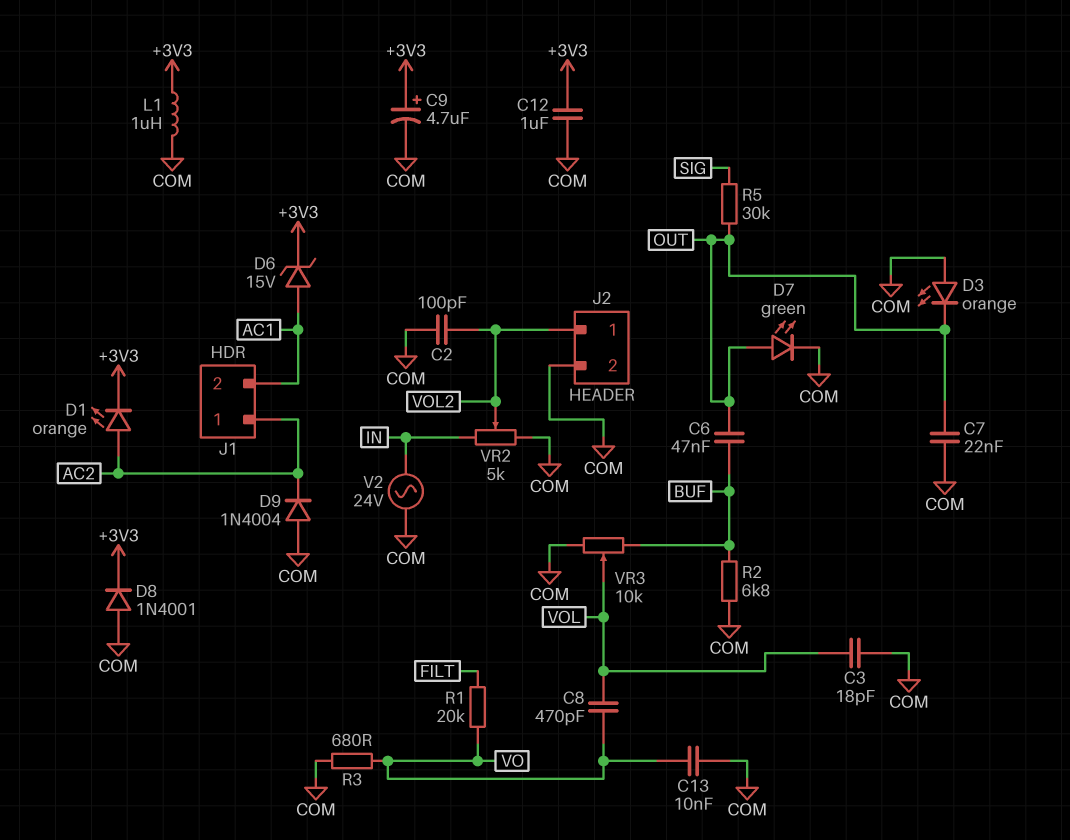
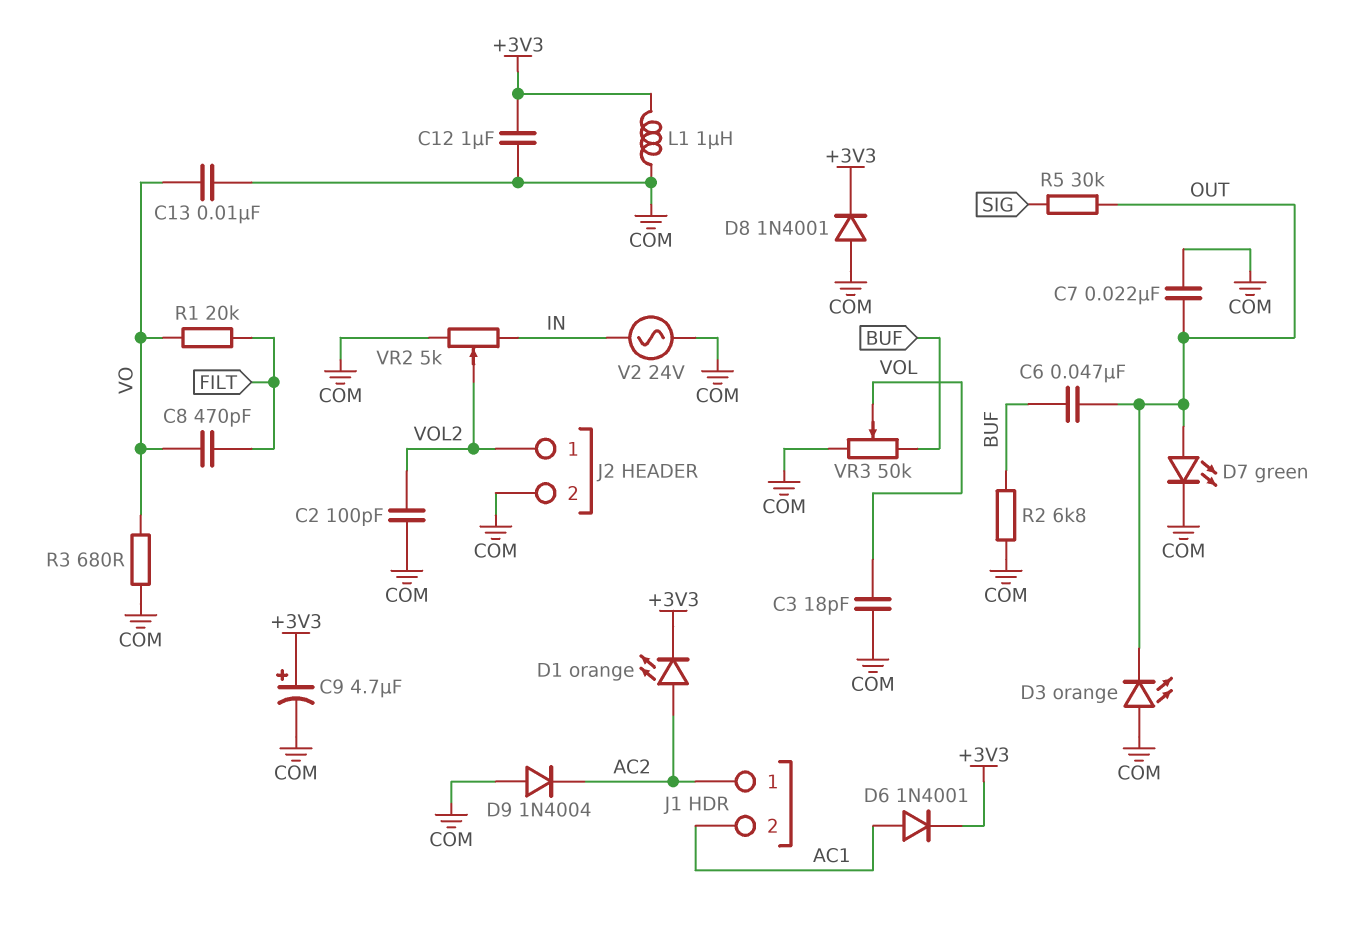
C8: 470pF (VO, VOL) -> 470pF (FILT, VO)
D6: zener 15V (A AC1, K +3V3) -> diode 1N4001 (A AC1, K +3V3)
VR3: 10k (BUF, COM, wiper VOL) -> 50k (BUF, COM, wiper VOL)

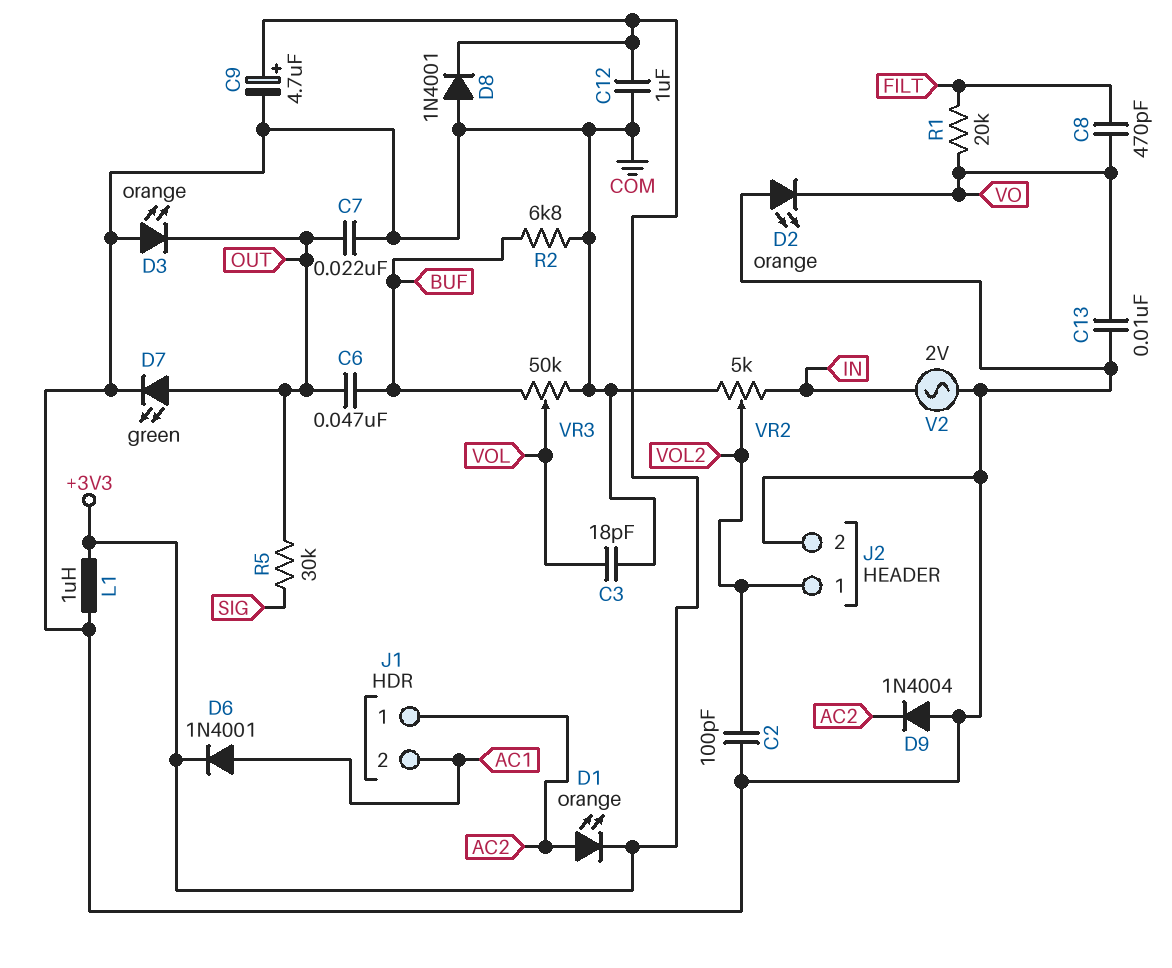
D2: none -> LED orange (A COM, K VO)
R3: 680 (COM, VO) -> none
V2: AC 24V (COM, IN) -> AC 2V (COM, IN)

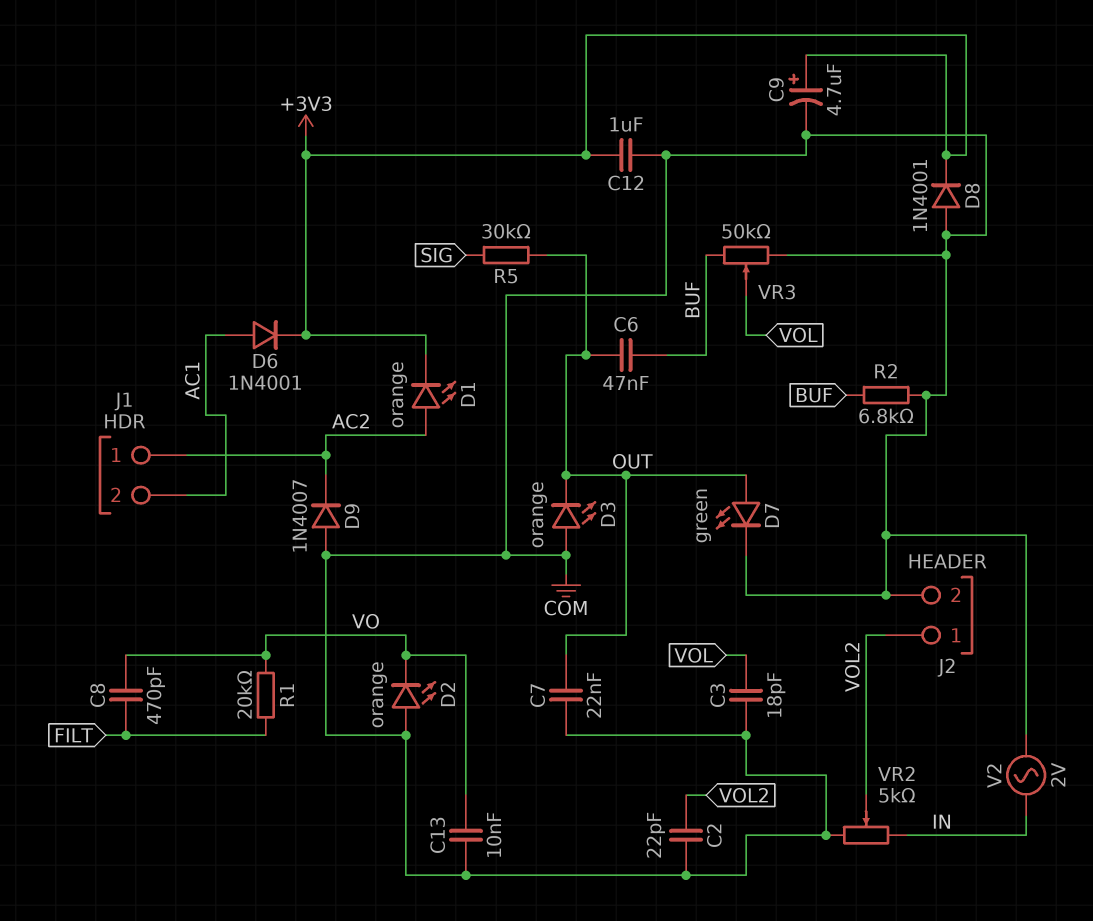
C2: 100pF (COM, VOL2) -> 22pF (COM, VOL2)
D9: diode 1N4004 (A COM, K AC2) -> diode 1N4007 (A COM, K AC2)
L1: 1uH (+3V3, COM) -> none

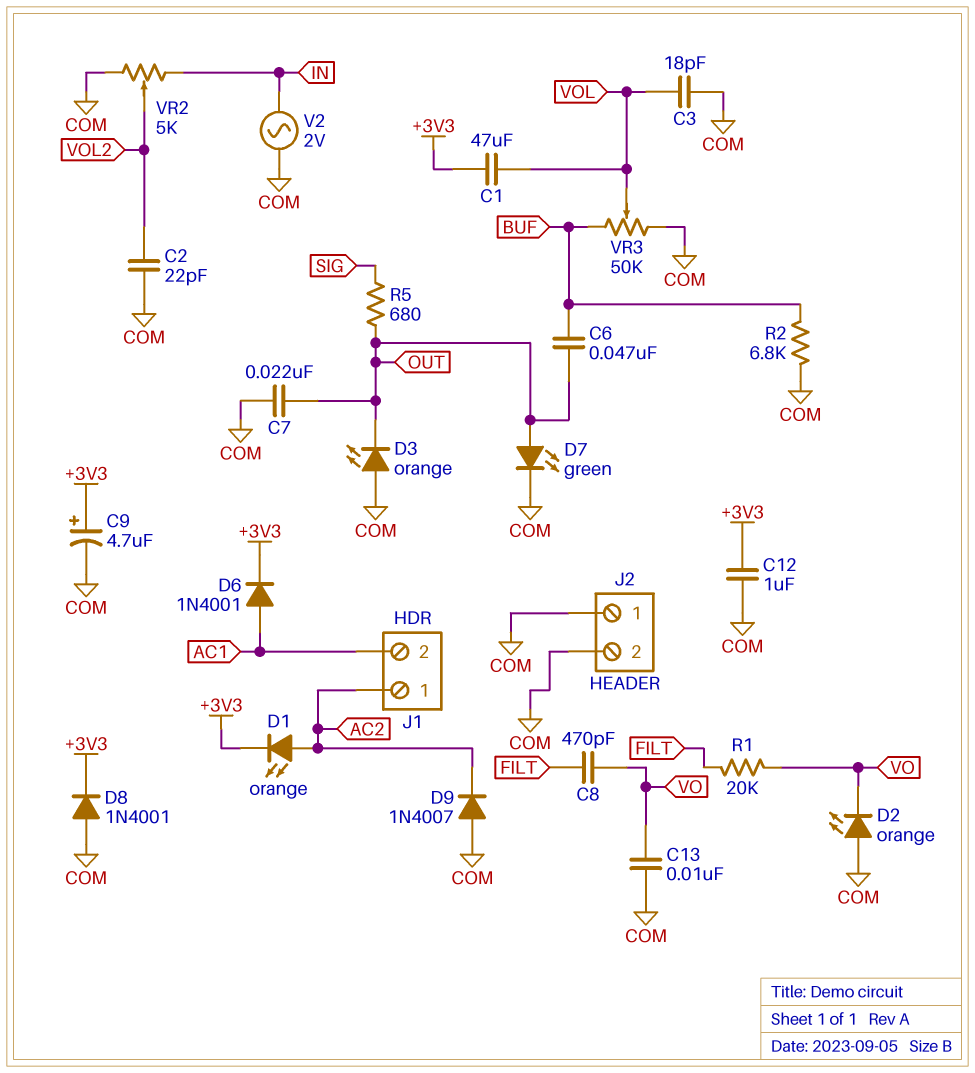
C1: none -> 47uF (+3V3, VOL)
J2 pin 1: VOL2 -> COM
R5: 30k (OUT, SIG) -> 680 (OUT, SIG)

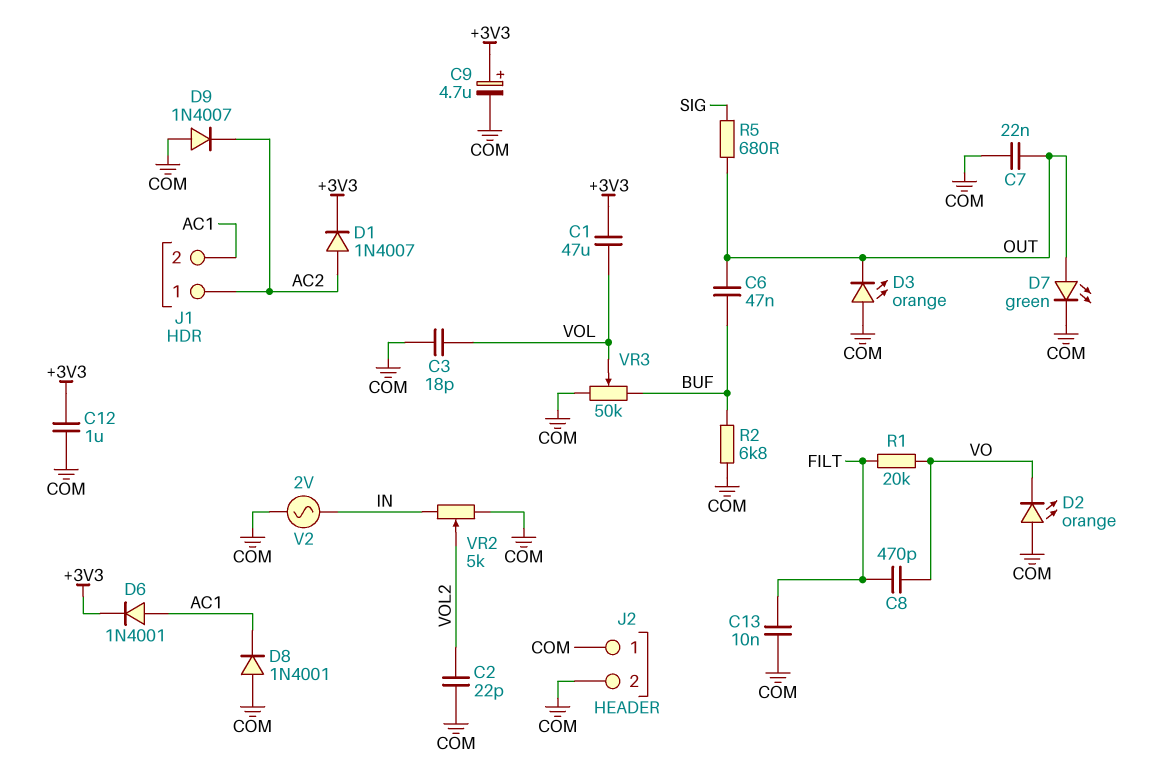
C13: 10nF (COM, VO) -> 10nF (COM, FILT)
D1: LED orange (A AC2, K +3V3) -> diode 1N4007 (A AC2, K +3V3)
D8: diode 1N4001 (A COM, K +3V3) -> diode 1N4001 (A COM, K AC1)

